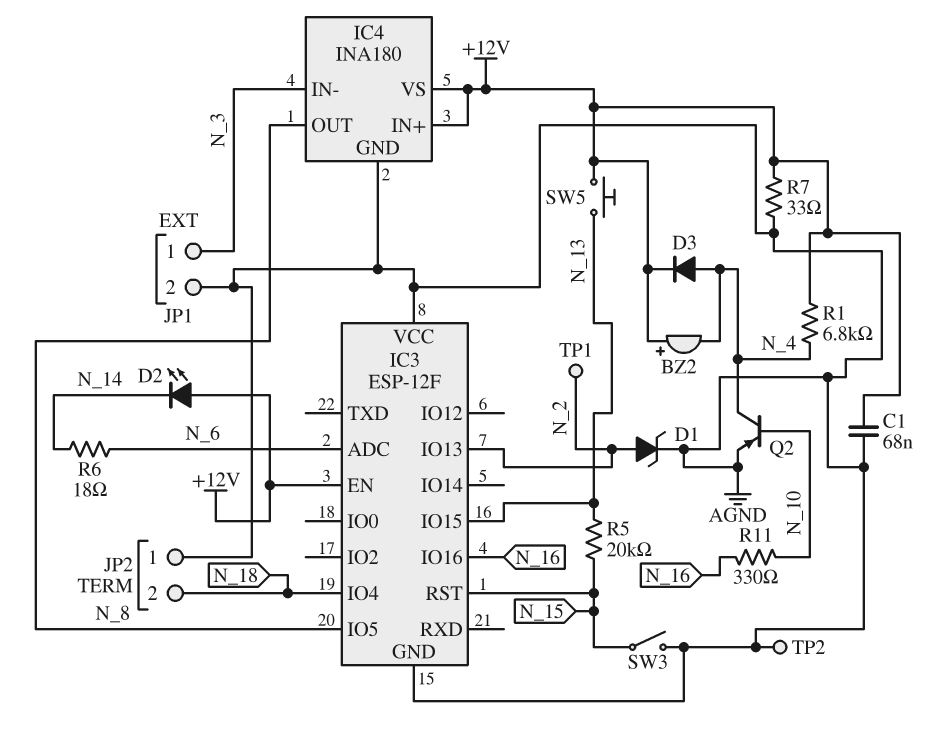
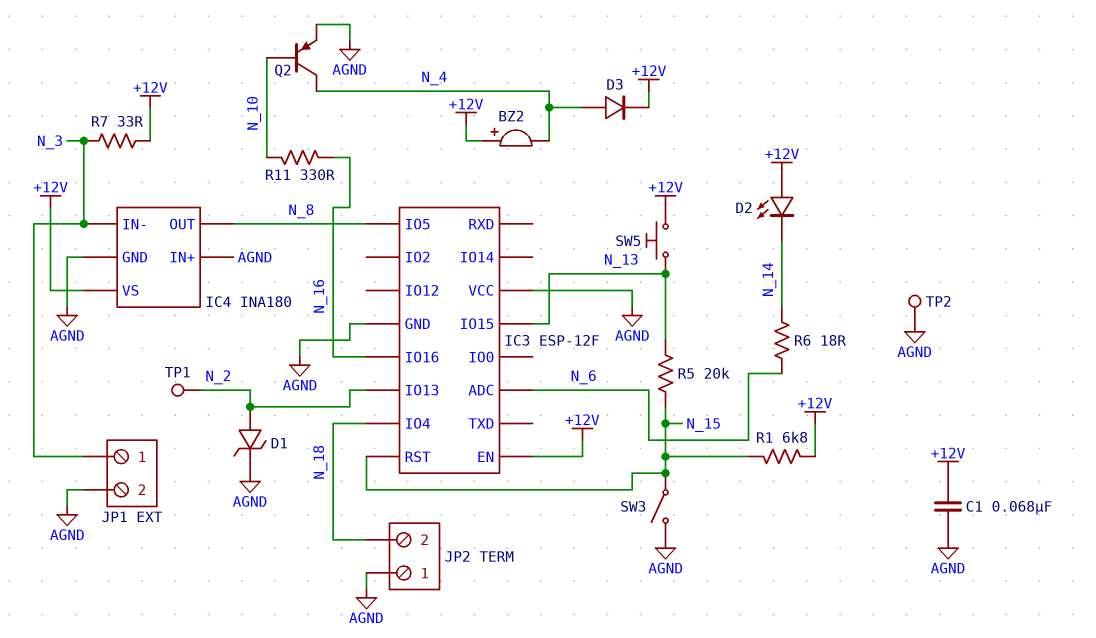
IC4 pin IN+: +12V -> AGND
R1: 6.8k (+12V, N_4) -> 6.8k (+12V, N_15)
R7: 33 (+12V, AGND) -> 33 (+12V, N_3)

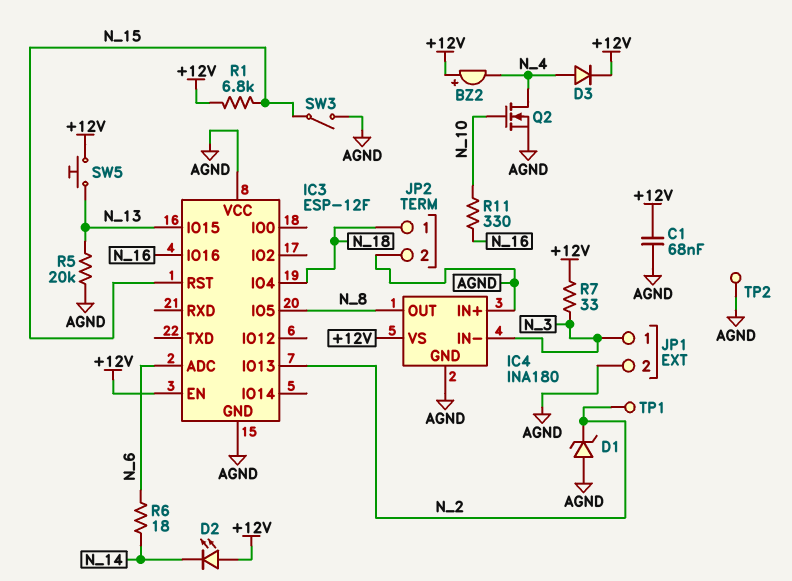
D1: zener (A N_2, K AGND) -> zener (A AGND, K N_2)
JP2 pin 1: AGND -> N_18
JP2 pin 2: N_18 -> AGND
Q2: PNP (B N_10, C N_4, E AGND) -> NMOS (G N_10, D N_4, S AGND)
R5: 20k (N_13, N_15) -> 20k (AGND, N_13)

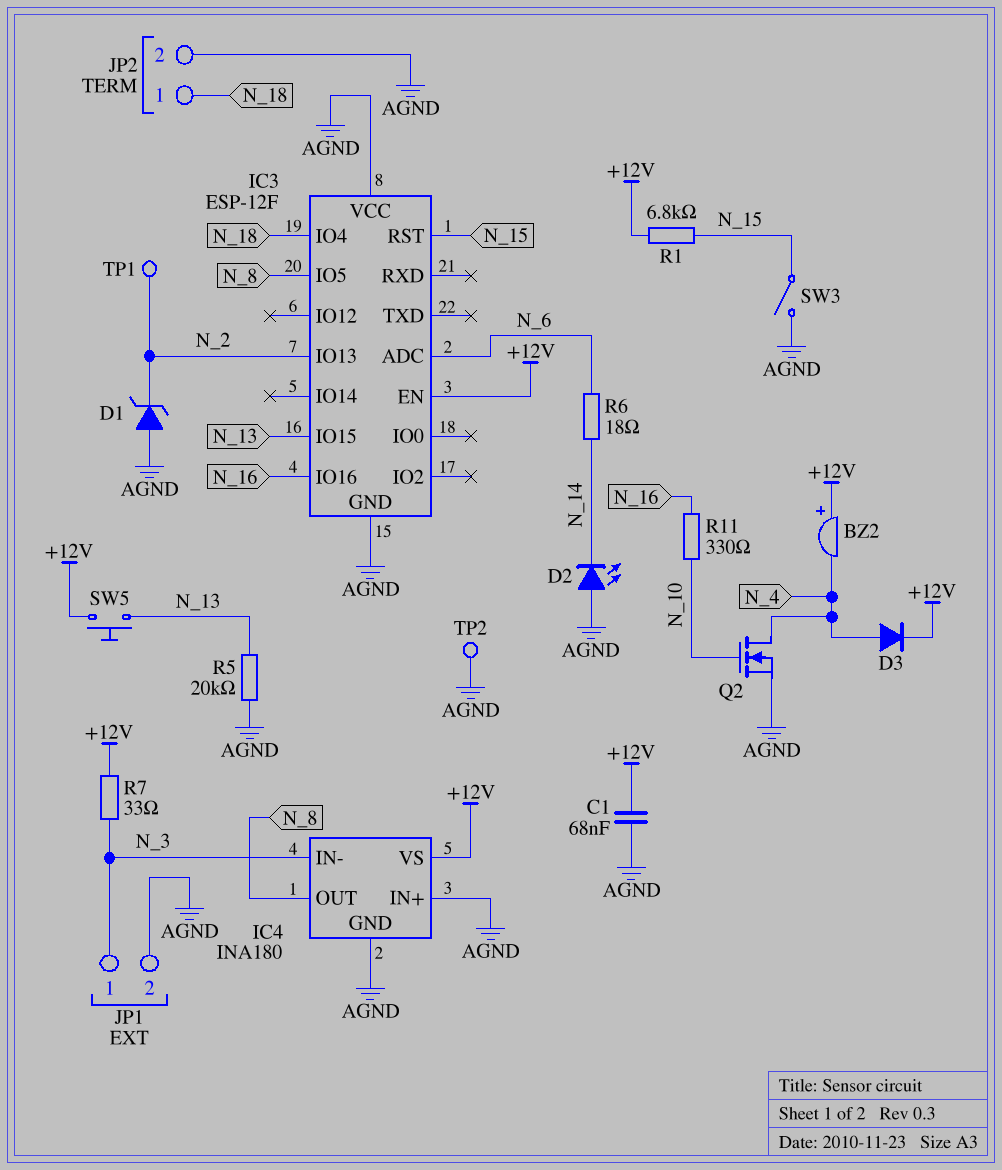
D2: LED (A +12V, K N_14) -> LED (A AGND, K N_14)

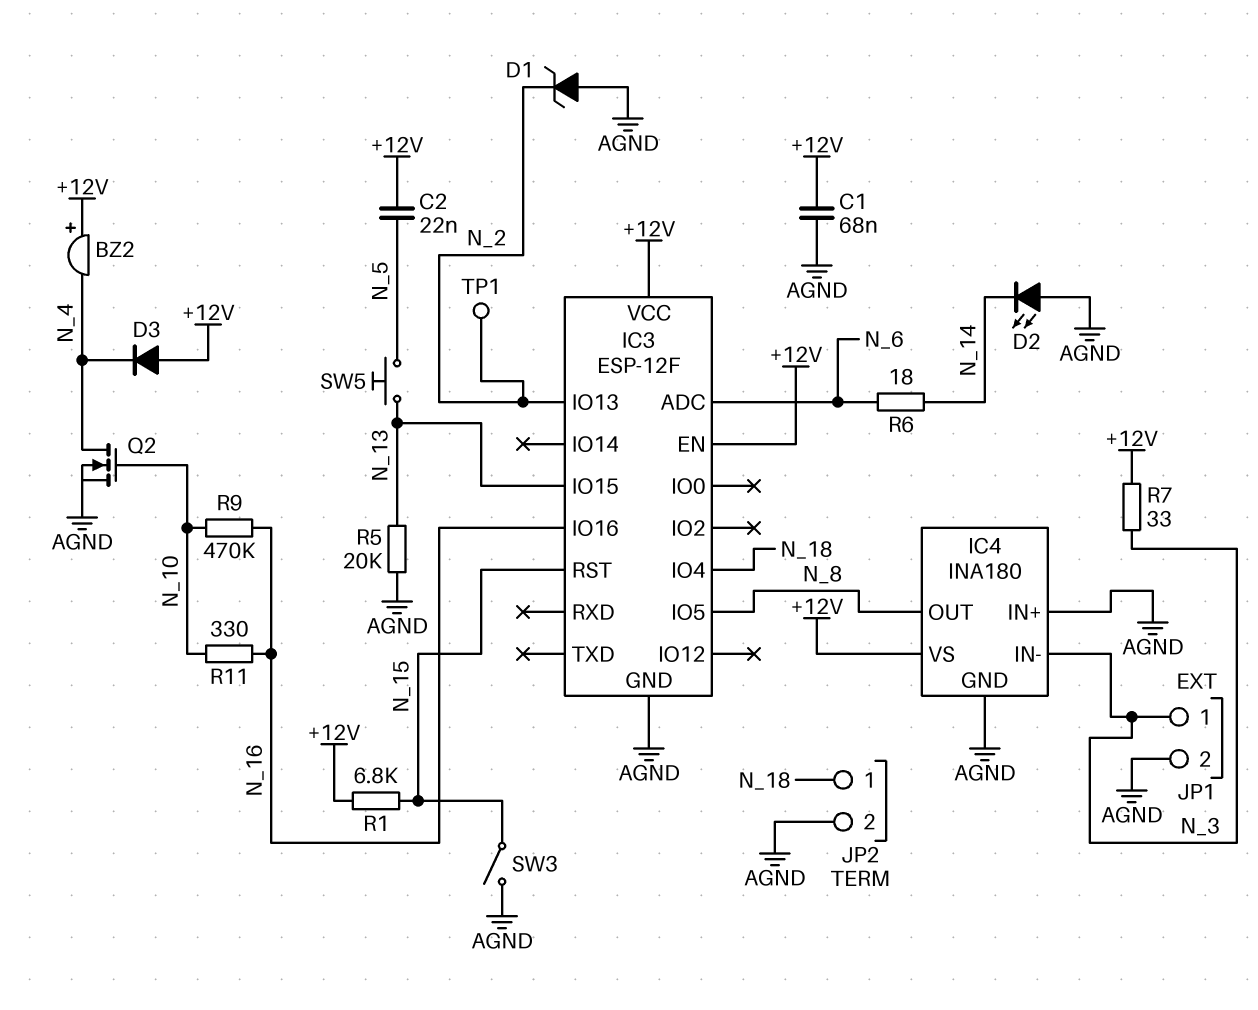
C2: none -> 22nF (+12V, N_5)
D3: diode (A N_4, K +12V) -> diode (A +12V, K N_4)
IC3 pin VCC: AGND -> +12V
R9: none -> 470k (N_10, N_16)
SW5: button (+12V, N_13) -> button (N_5, N_13)
TP2: test point (AGND) -> none

